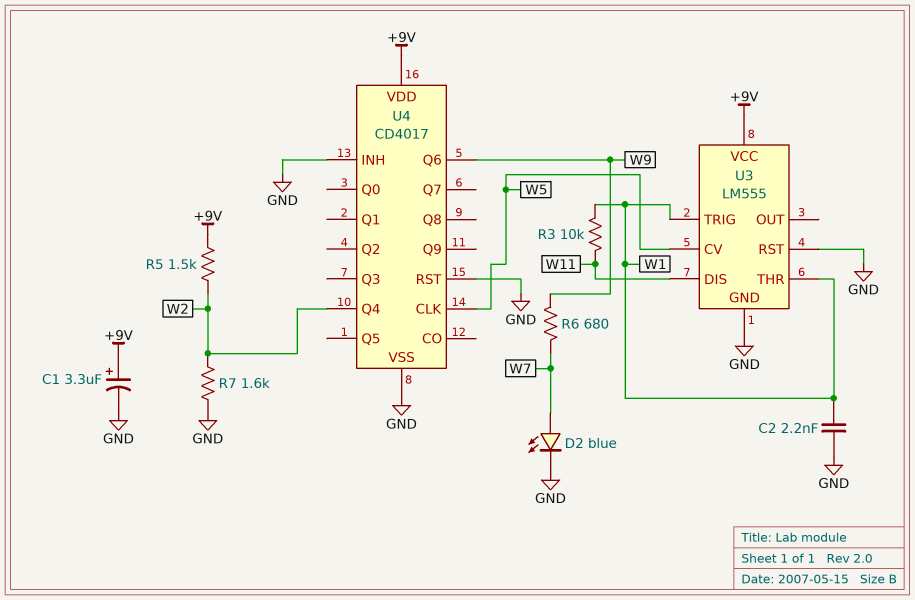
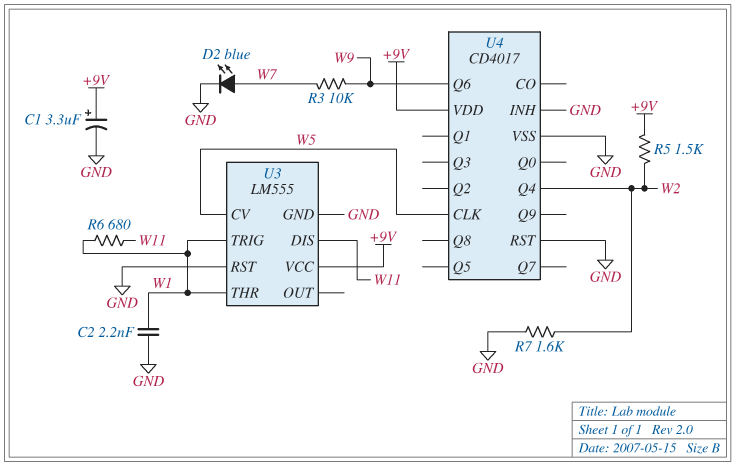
R3: 10k (W1, W11) -> 10k (W7, W9)
R6: 680 (W7, W9) -> 680 (W1, W11)

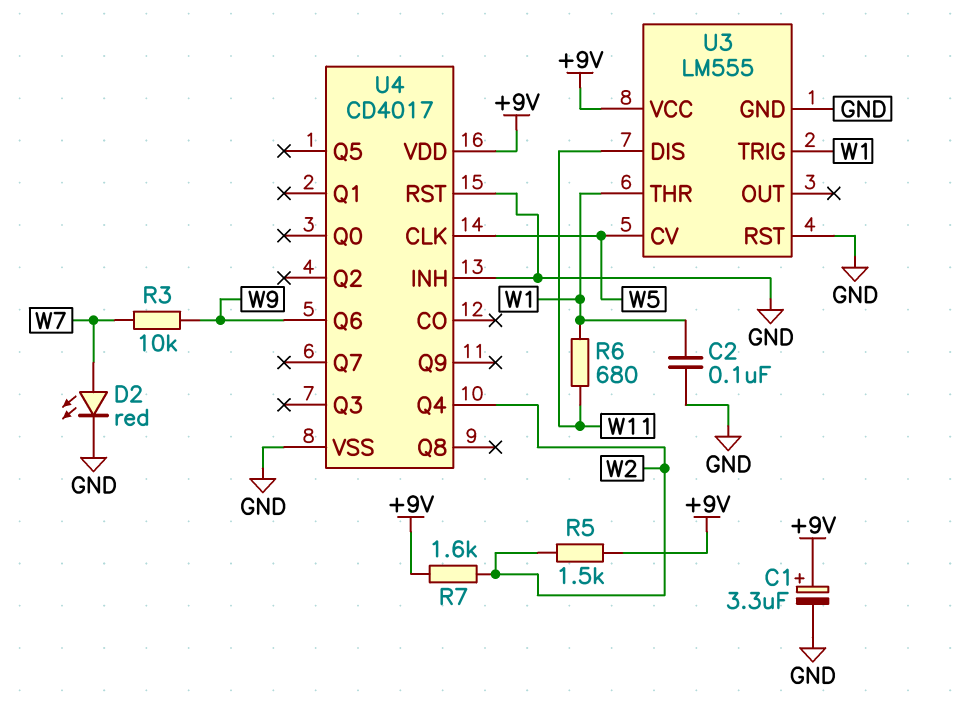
C2: 2.2nF (GND, W1) -> 100nF (GND, W1)
D2: LED blue (A W7, K GND) -> LED red (A W7, K GND)
R7: 1.6k (GND, W2) -> 1.6k (+9V, W2)

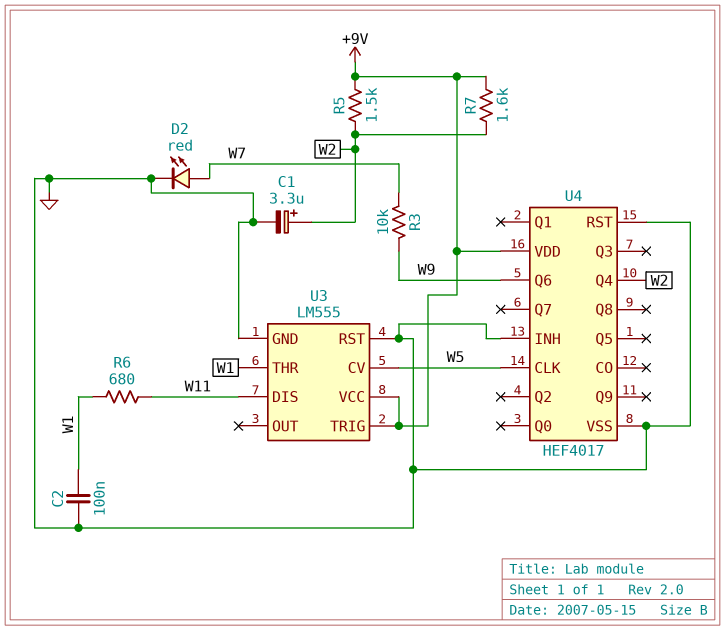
C1: 3.3uF (plus +9V, minus GND) -> 3.3uF (plus W2, minus GND)
U3 pin TRIG: W1 -> +9V
U4: CD4017 -> HEF4017

